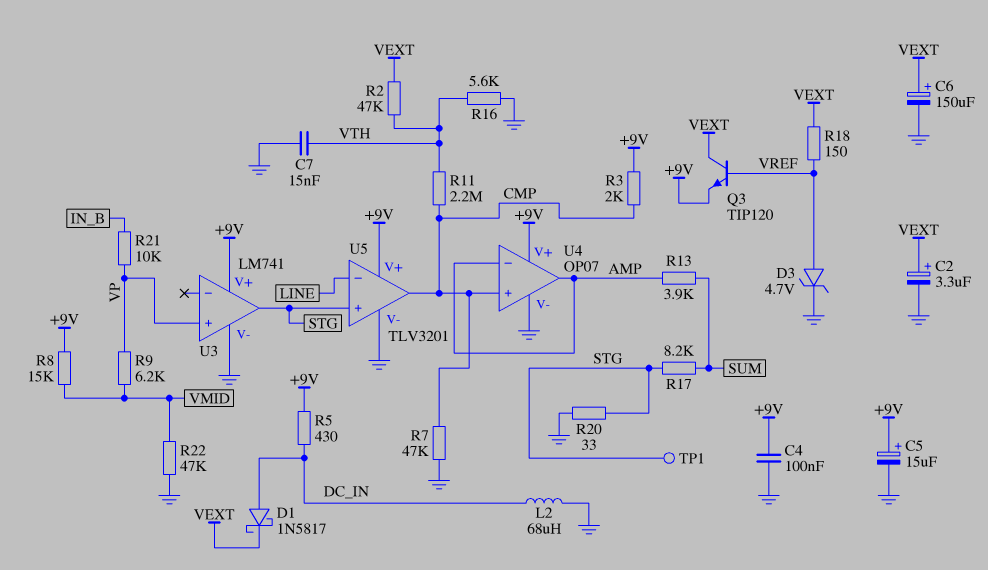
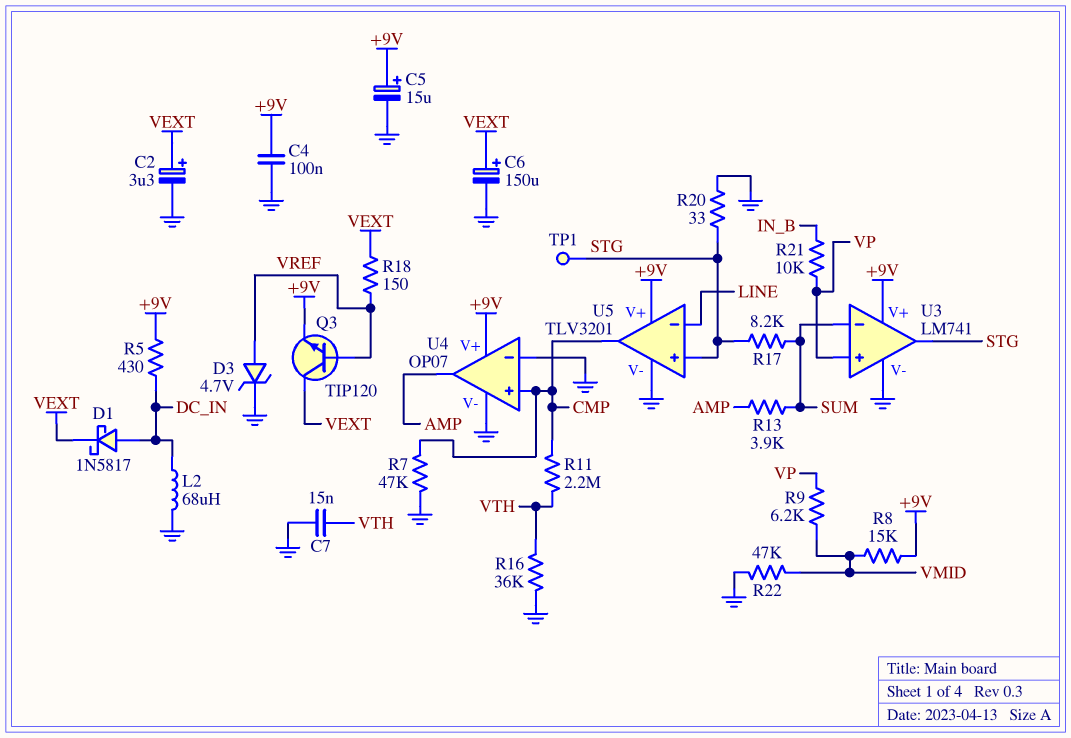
R2: 47k (VEXT, VTH) -> none
R3: 2k (+9V, CMP) -> none
R16: 5.6k (GND, VTH) -> 36k (GND, VTH)
U3 pin in-: none -> SUM
U4 pin in-: AMP -> GND

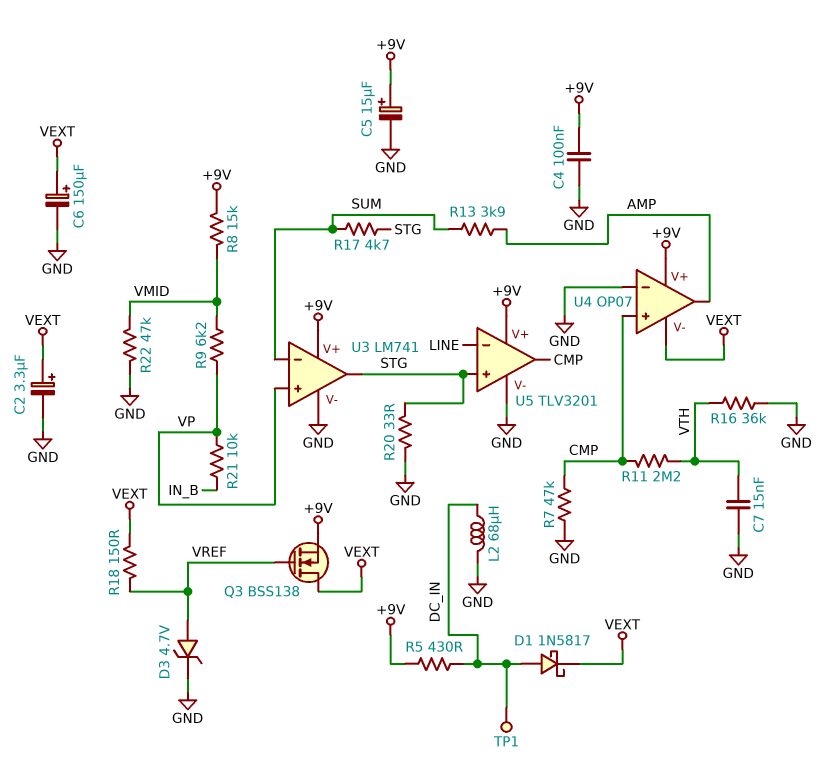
Q3: NPN TIP120 (B VREF, C VEXT, E +9V) -> NMOS BSS138 (G VREF, D VEXT, S +9V)
R17: 8.2k (STG, SUM) -> 4.7k (STG, SUM)
TP1: test point (STG) -> test point (DC_IN)
U4 pin V-: GND -> VEXT

